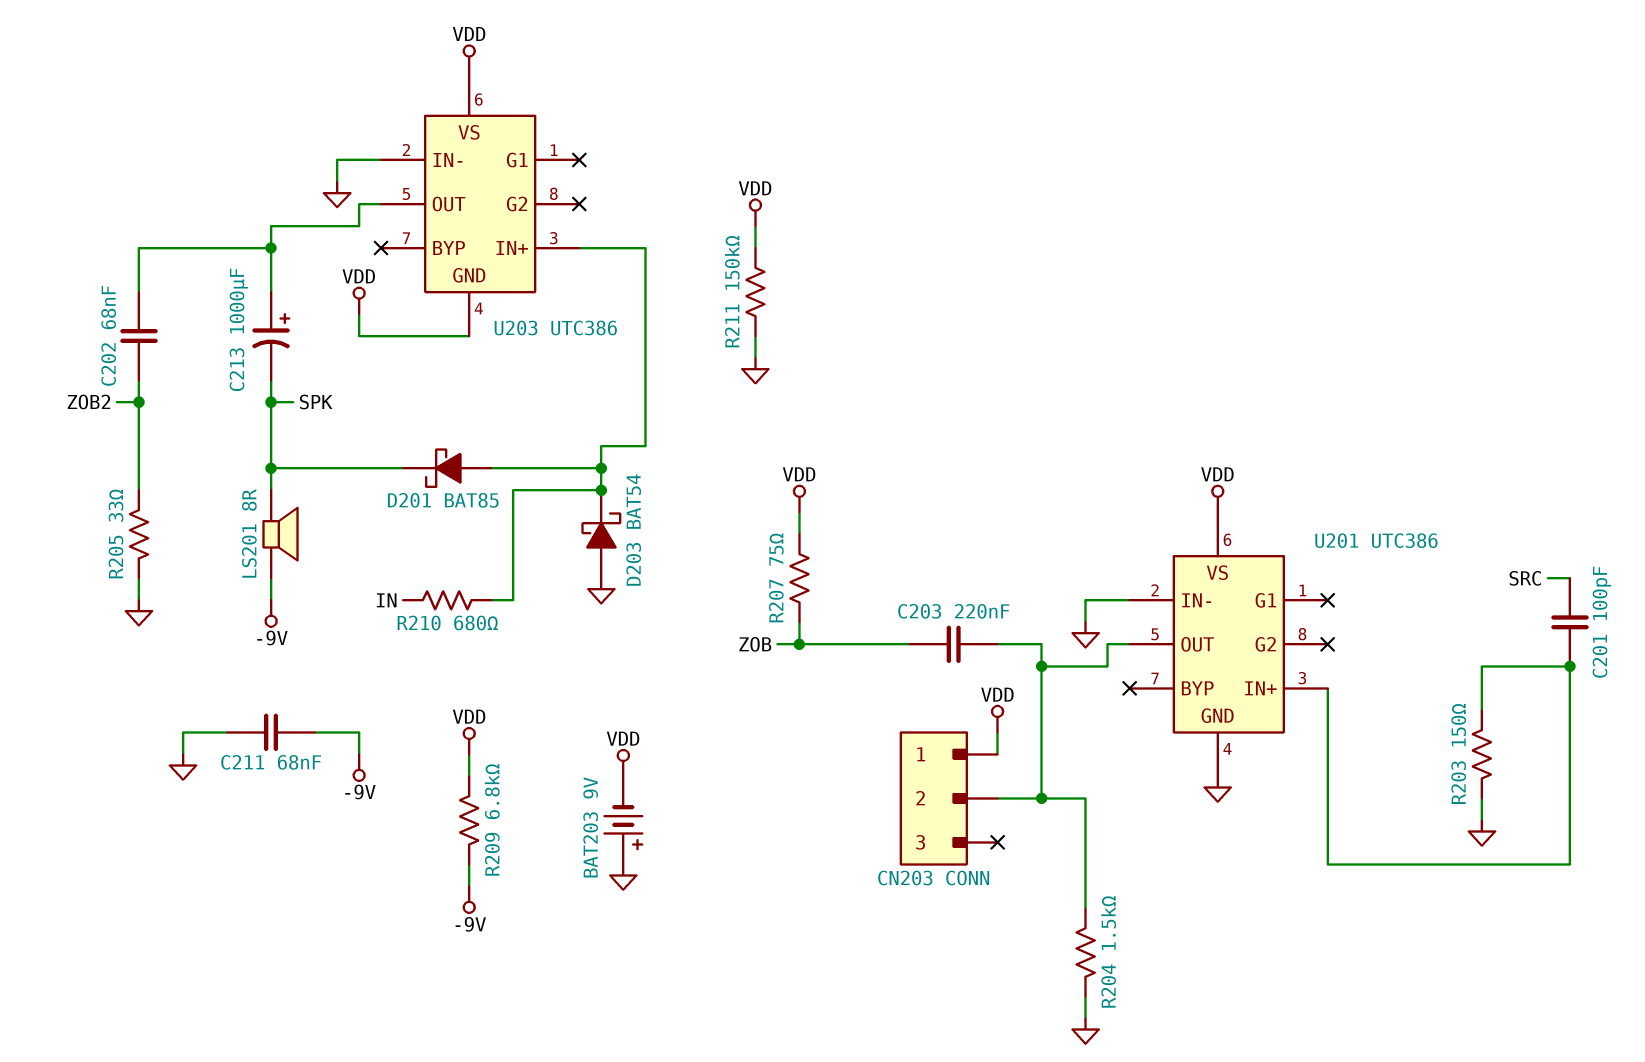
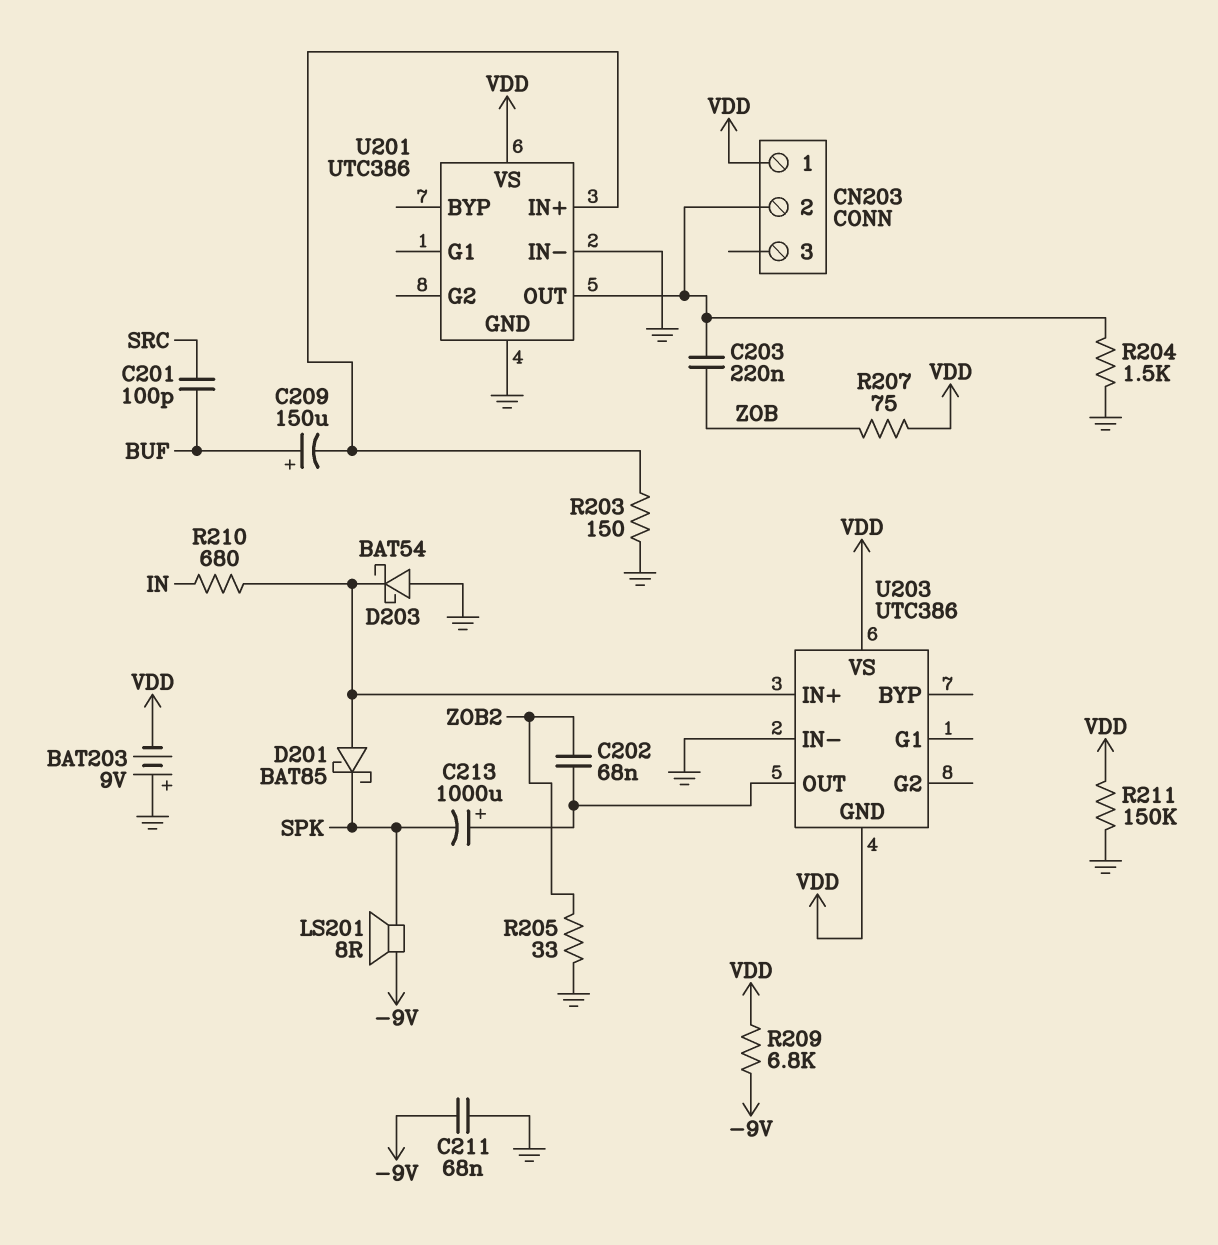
C201: 100pF (SRC, U201/IN+) -> 100pF (BUF, SRC)
C209: none -> 150uF (plus BUF, minus U201/IN+)

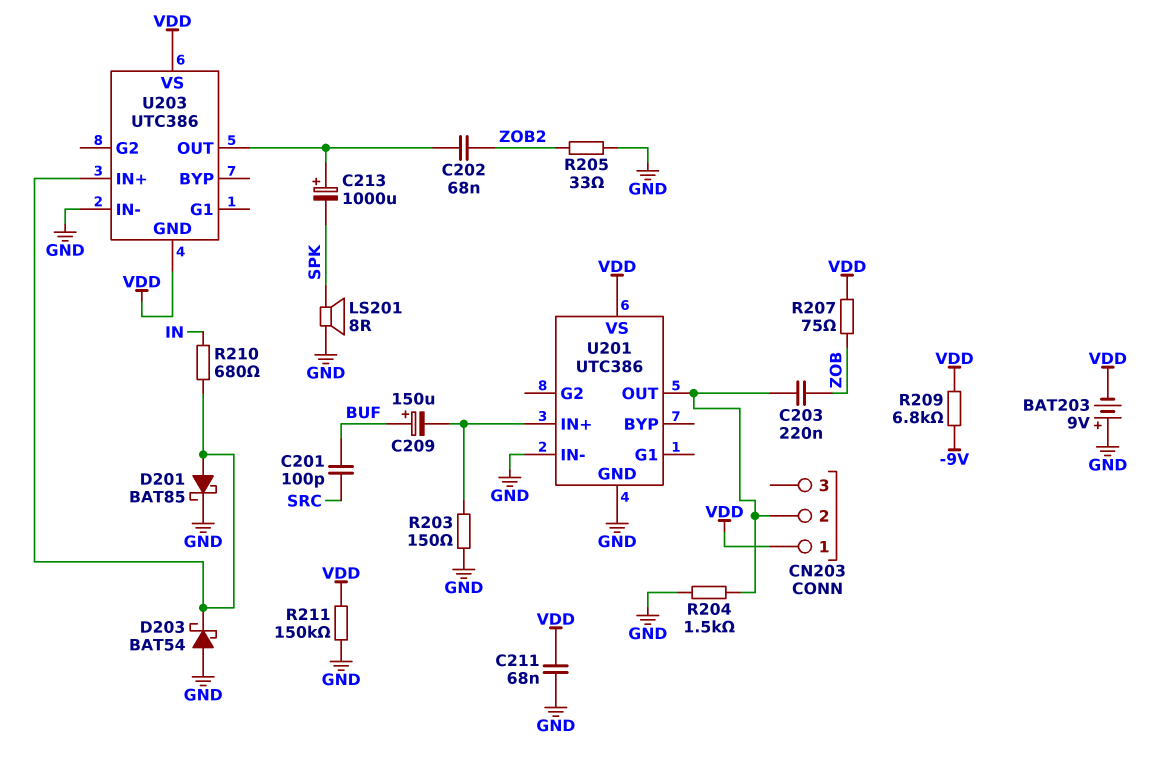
C211: 68nF (-9V, GND) -> 68nF (GND, VDD)
D201: schottky BAT85 (A U203/IN+, K SPK) -> schottky BAT85 (A U203/IN+, K GND)
LS201: speaker 8R (-9V, SPK) -> speaker 8R (GND, SPK)

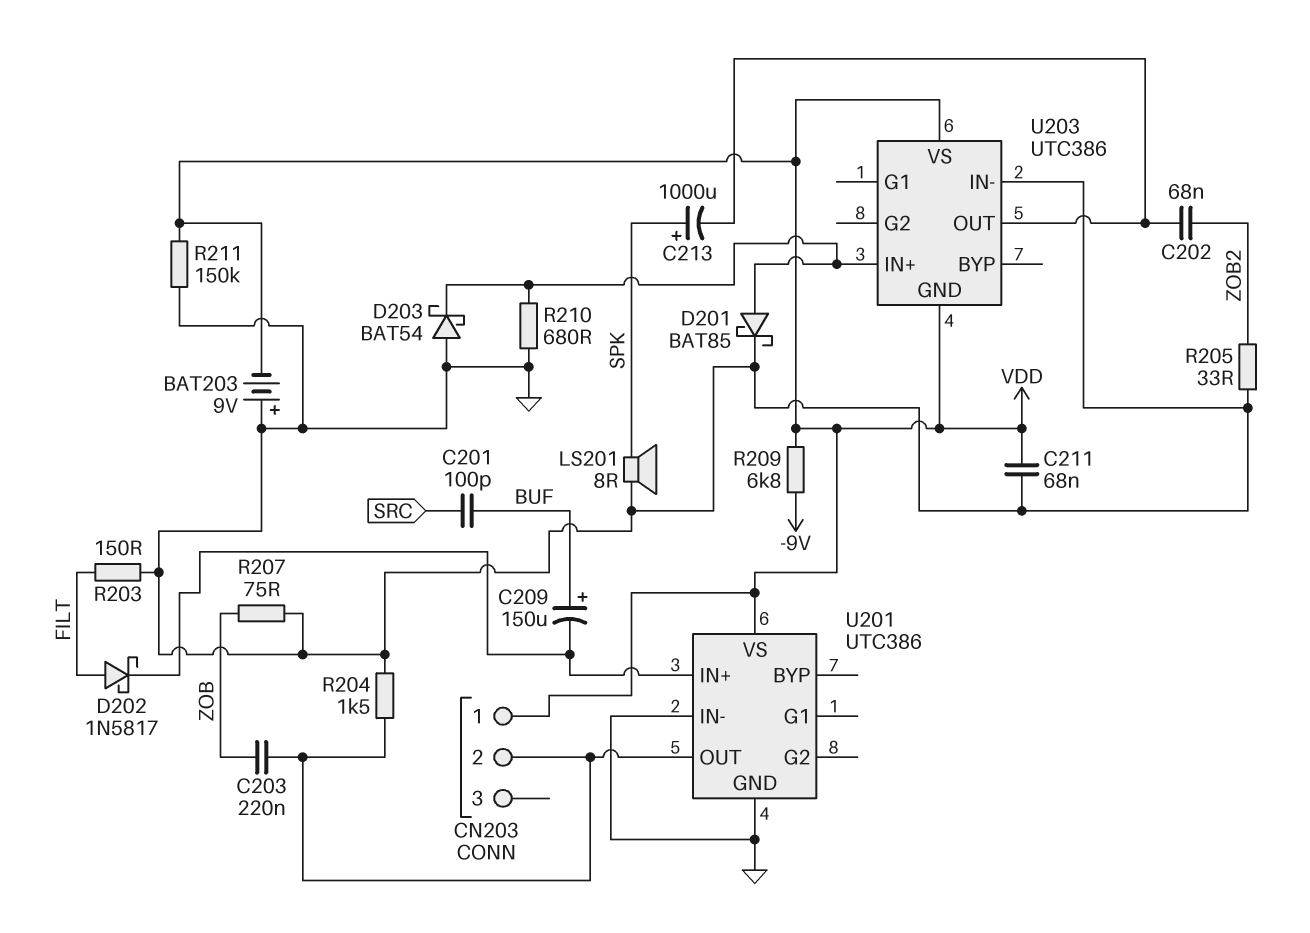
C213: 1000uF (plus U203/OUT, minus SPK) -> 1000uF (plus SPK, minus U203/OUT)
D202: none -> schottky 1N5817 (A FILT, K U201/IN+)
R203: 150 (GND, U201/IN+) -> 150 (FILT, GND)
R207: 75 (VDD, ZOB) -> 75 (GND, ZOB)
R210: 680 (IN, U203/IN+) -> 680 (GND, U203/IN+)

